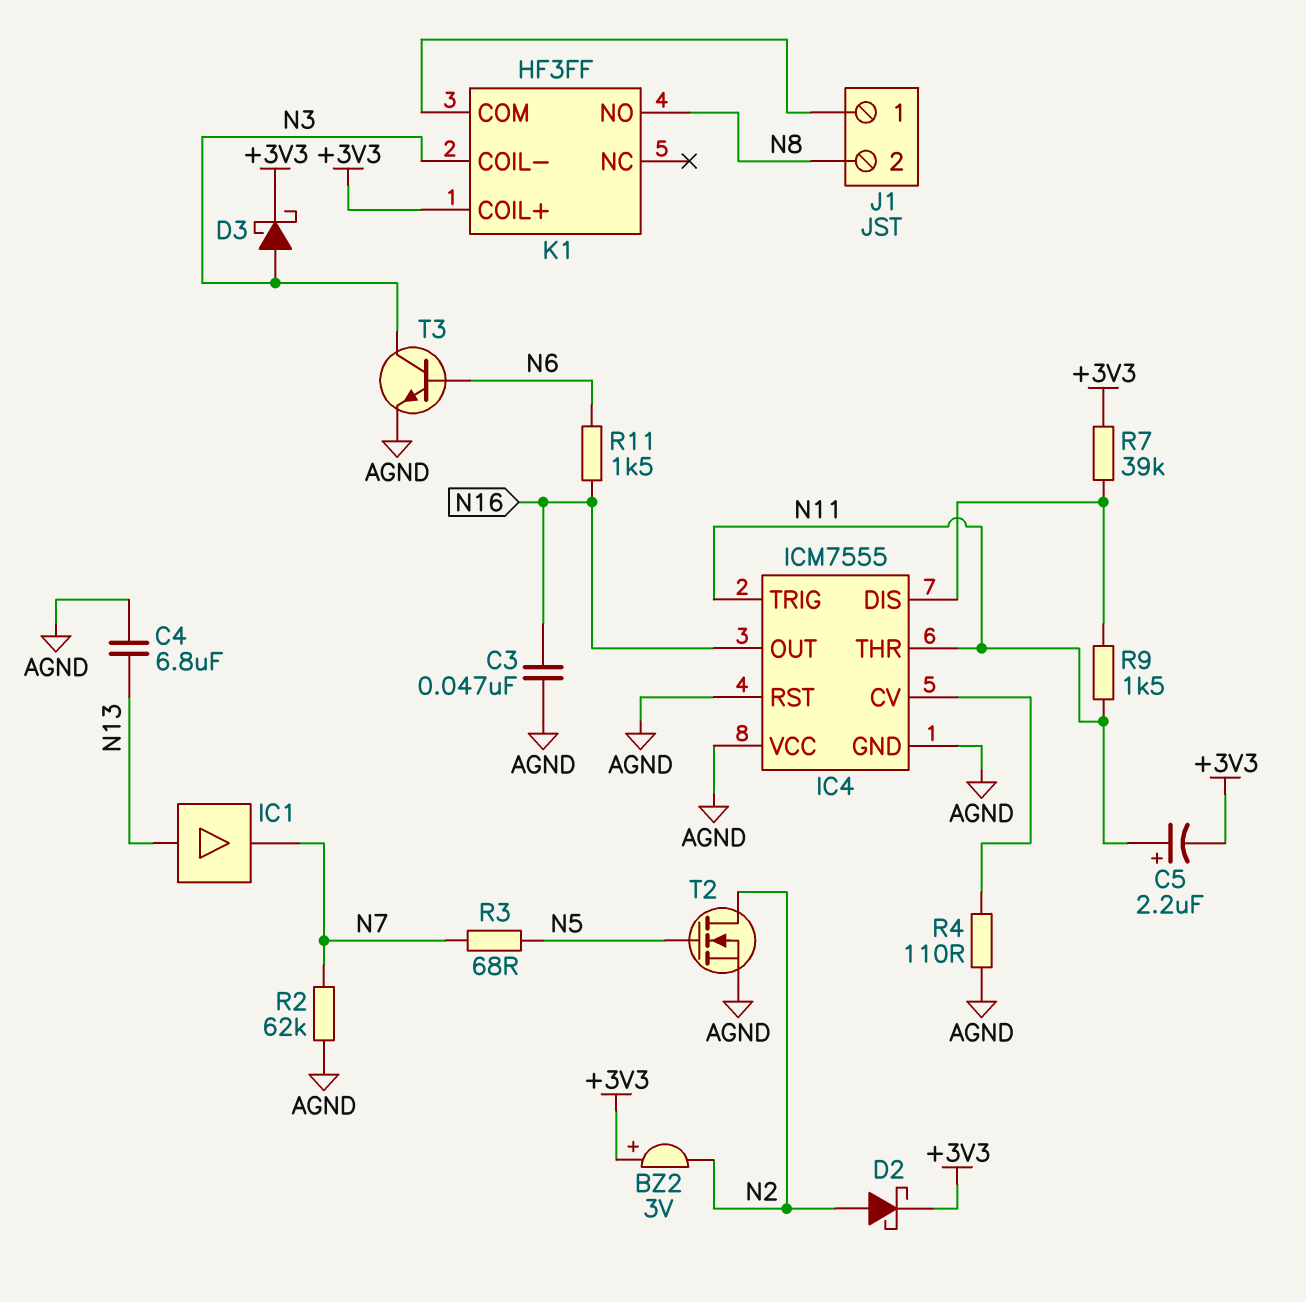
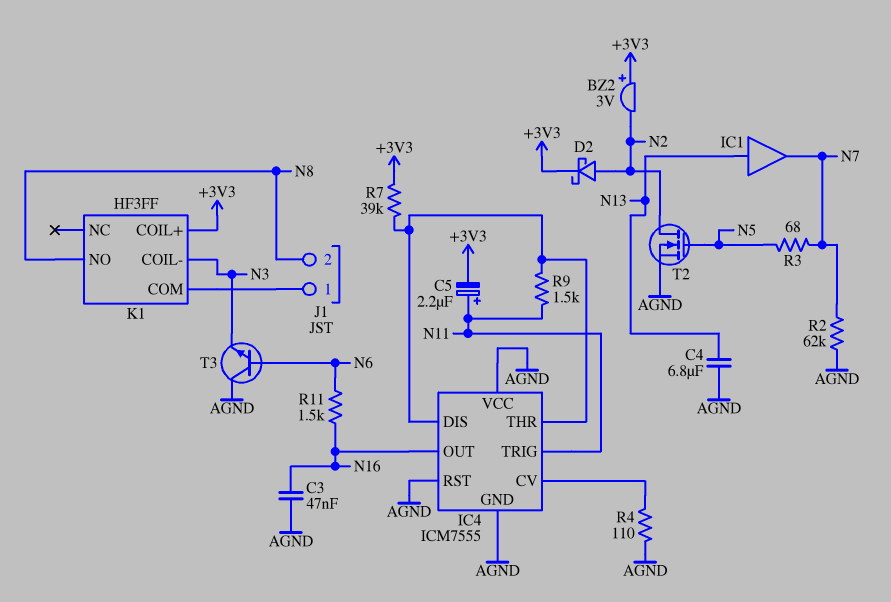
D3: schottky (A N3, K +3V3) -> none
IC4 pin THR: N11 -> IC4/DIS
T3: NPN (B N6, C N3, E AGND) -> NPN (B N6, C AGND, E N3)

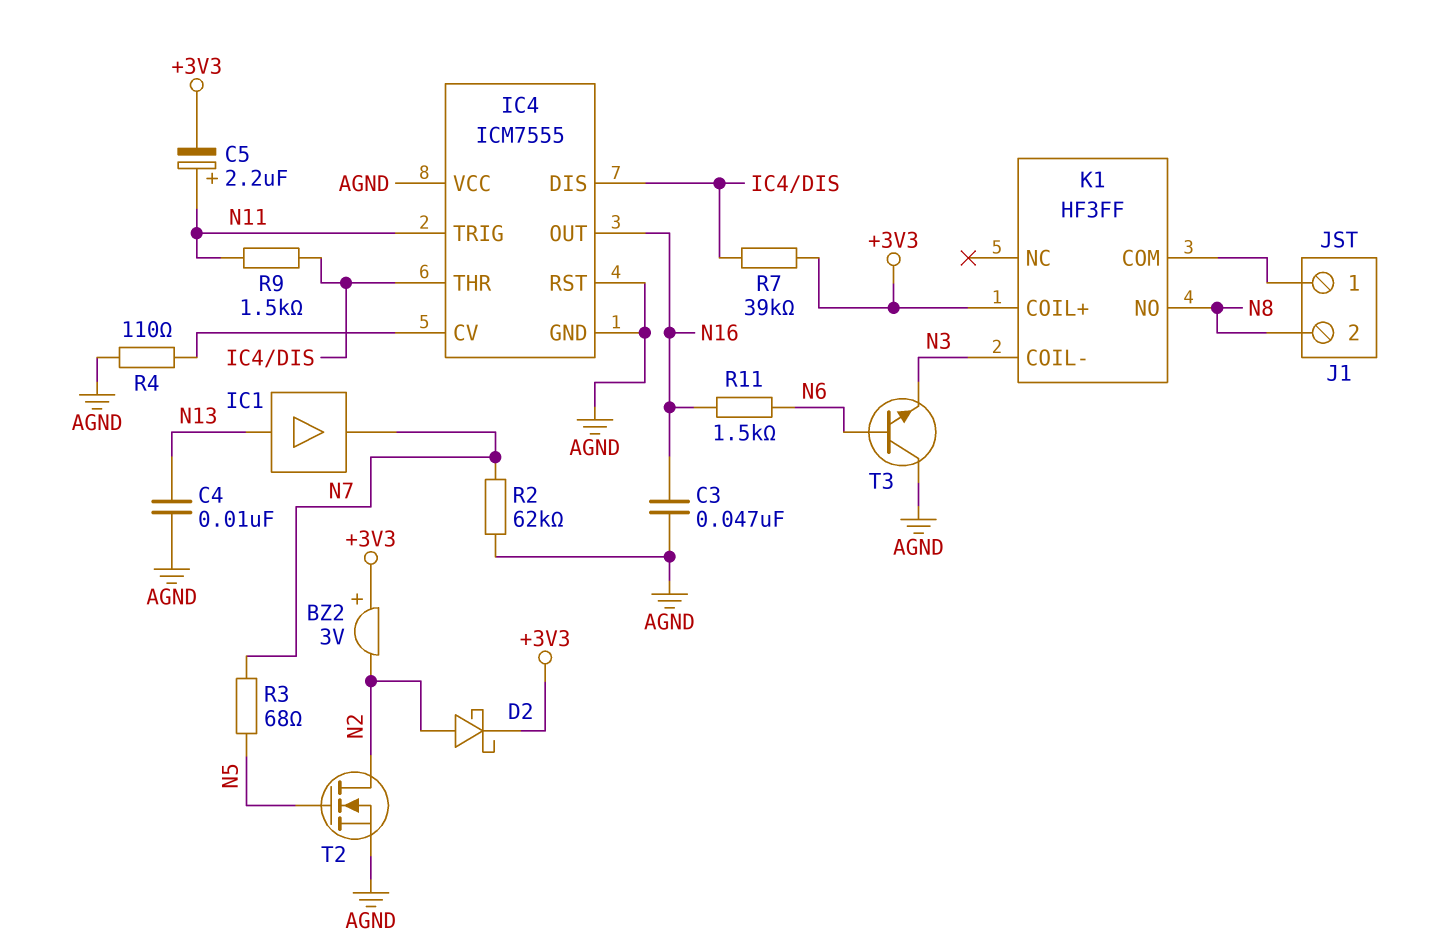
C4: 6.8uF (AGND, N13) -> 10nF (AGND, N13)

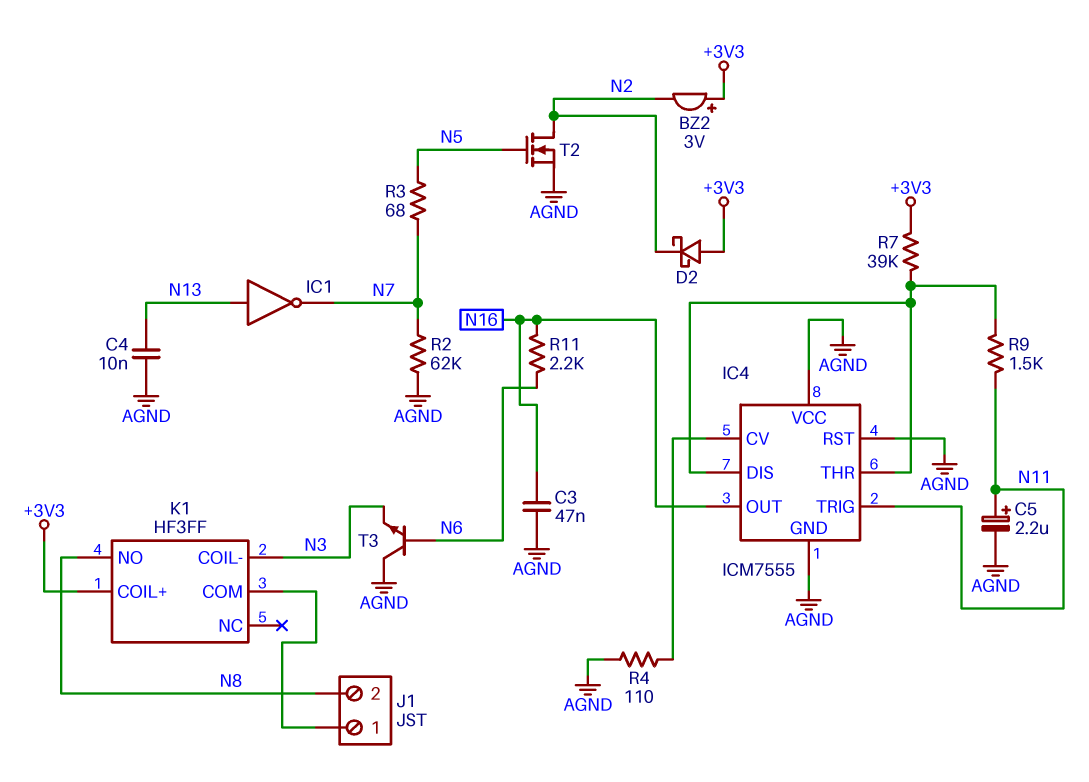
C5: 2.2uF (plus N11, minus +3V3) -> 2.2uF (plus N11, minus AGND)
D2: schottky (A N2, K +3V3) -> schottky (A +3V3, K N2)
IC1: buffer (in N13, out N7) -> NOT (in N13, out N7)
R11: 1.5k (N6, N16) -> 2.2k (N6, N16)

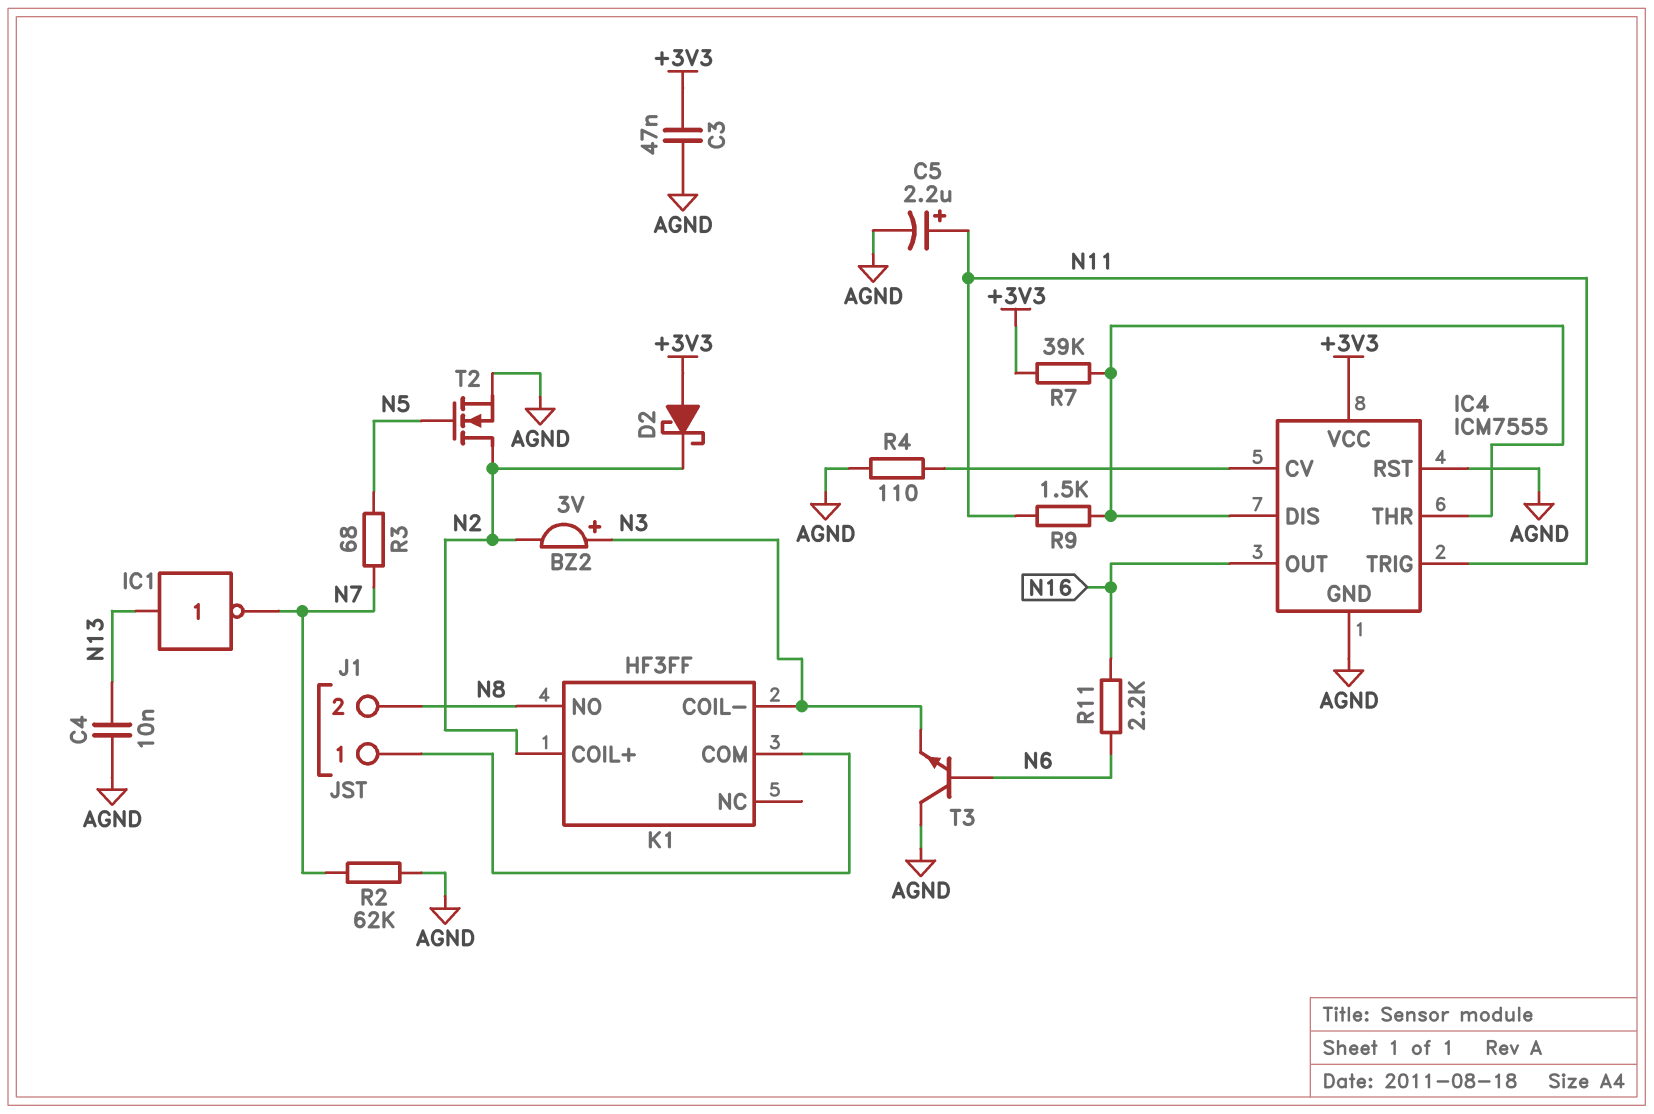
BZ2: buzzer 3V (plus +3V3, minus N2) -> buzzer 3V (plus N3, minus N2)
C3: 47nF (AGND, N16) -> 47nF (+3V3, AGND)
IC4 pin VCC: AGND -> +3V3
K1 pin COIL+: +3V3 -> N2

